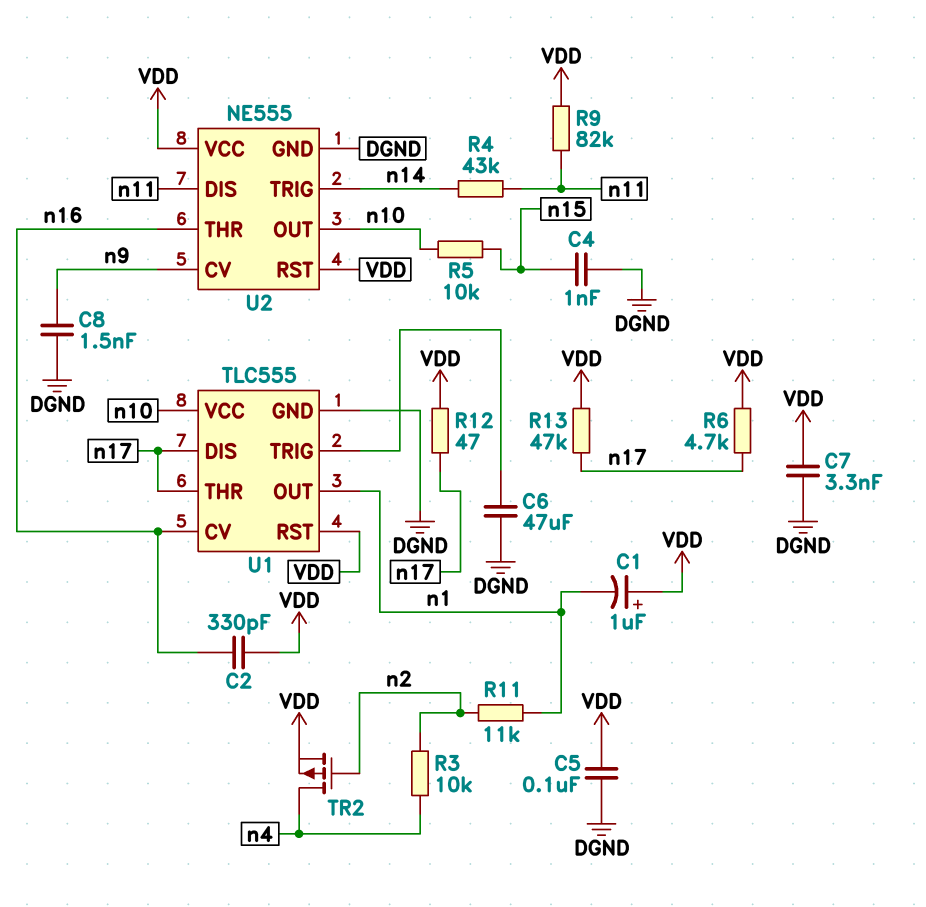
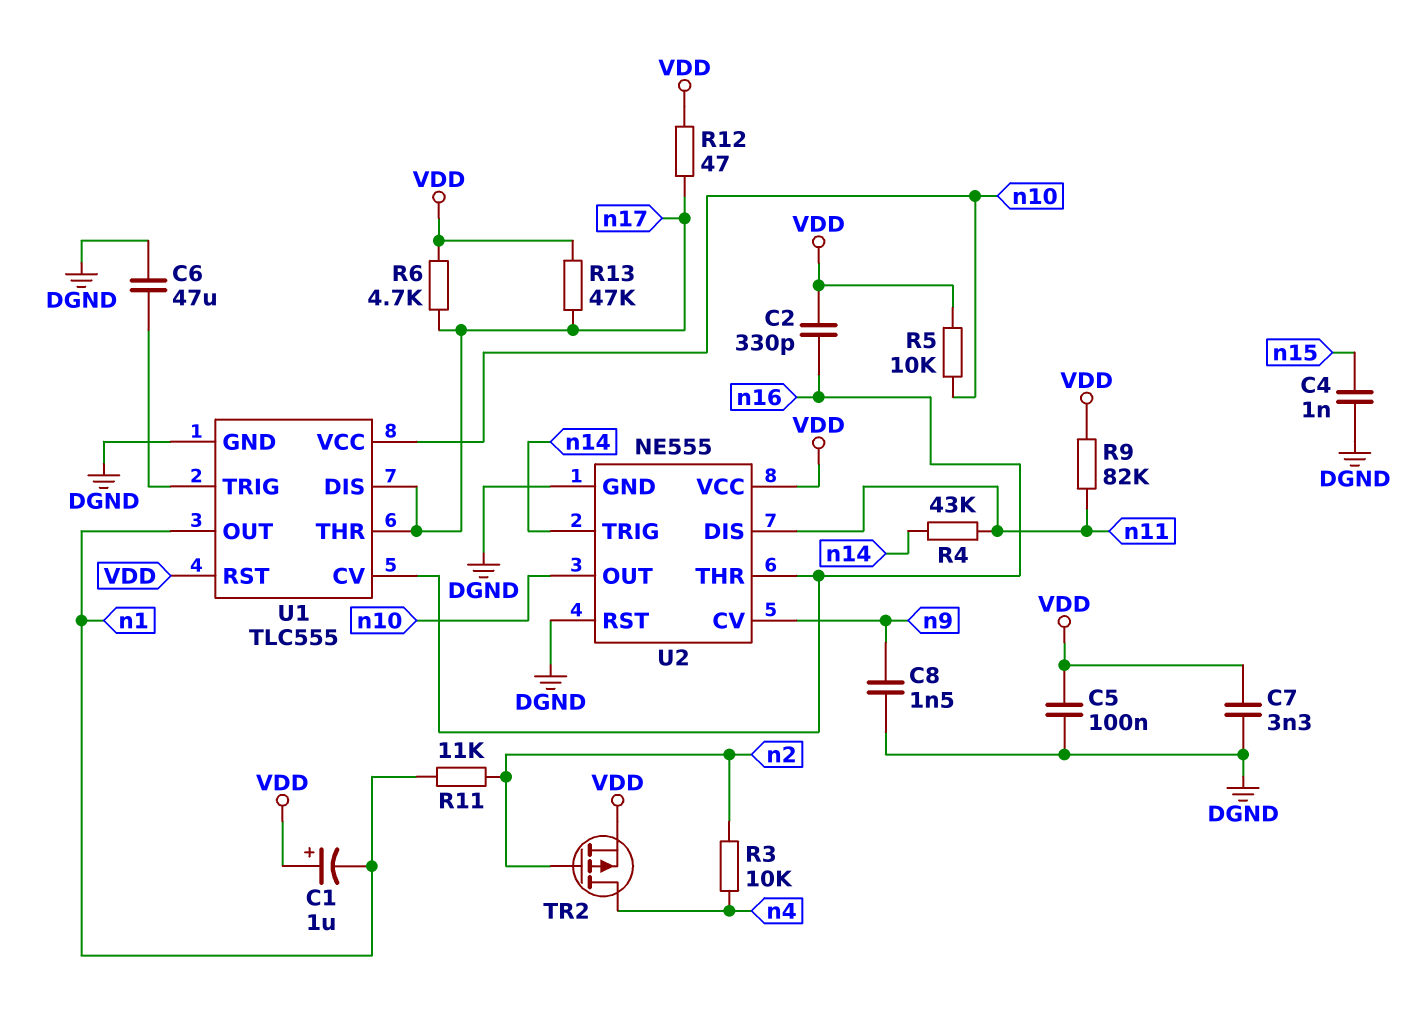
R5: 10k (n10, n15) -> 10k (VDD, n10)
U2 pin RST: VDD -> DGND

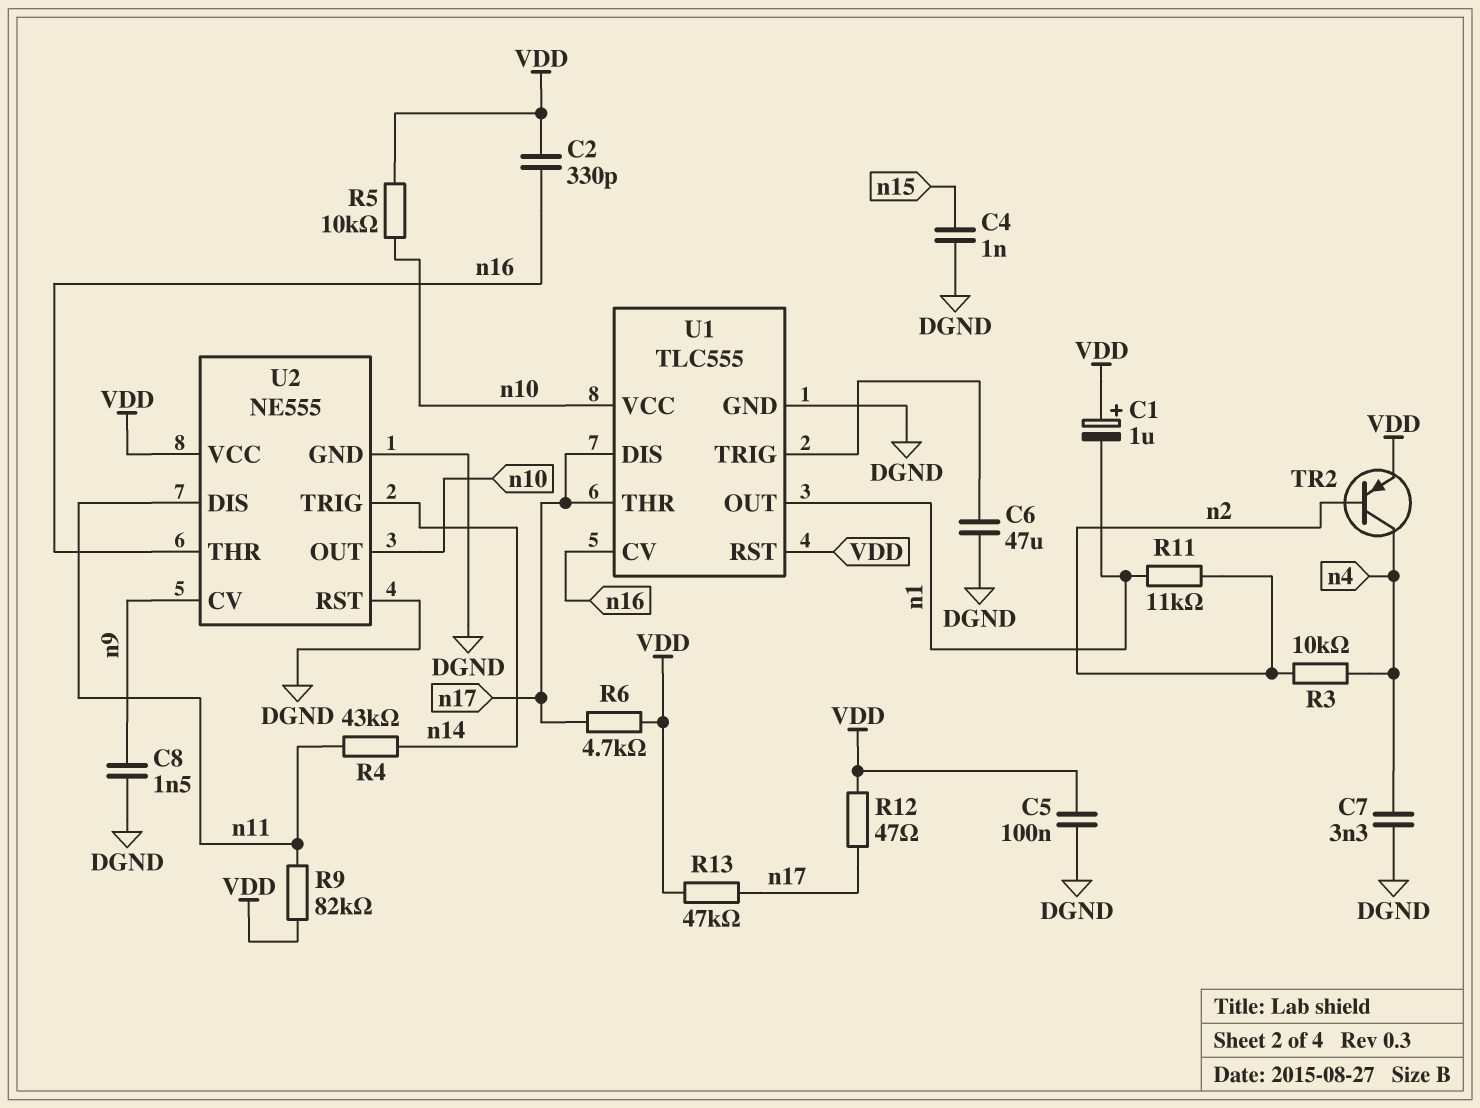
C7: 3.3nF (DGND, VDD) -> 3.3nF (DGND, n4)
TR2: PMOS (G n2, D n4, S VDD) -> PNP (B n2, C n4, E VDD)

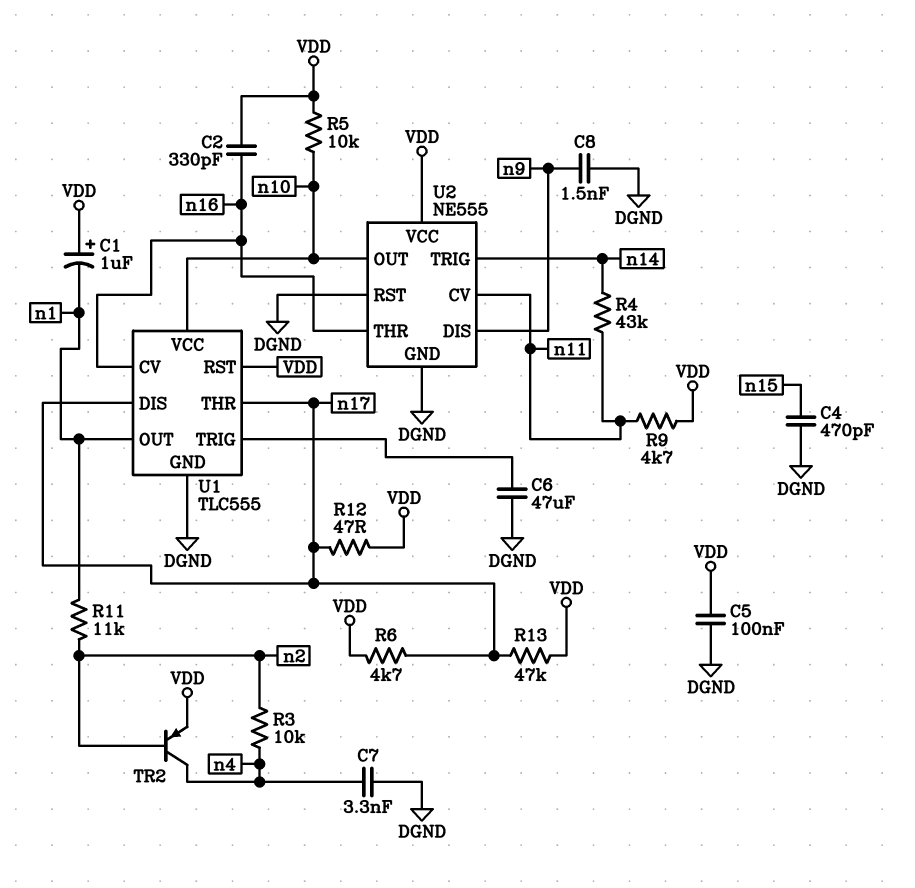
C4: 1nF (DGND, n15) -> 470pF (DGND, n15)
R9: 82k (VDD, n11) -> 4.7k (VDD, n11)
U2 pin CV: n9 -> n11
U2 pin DIS: n11 -> n9

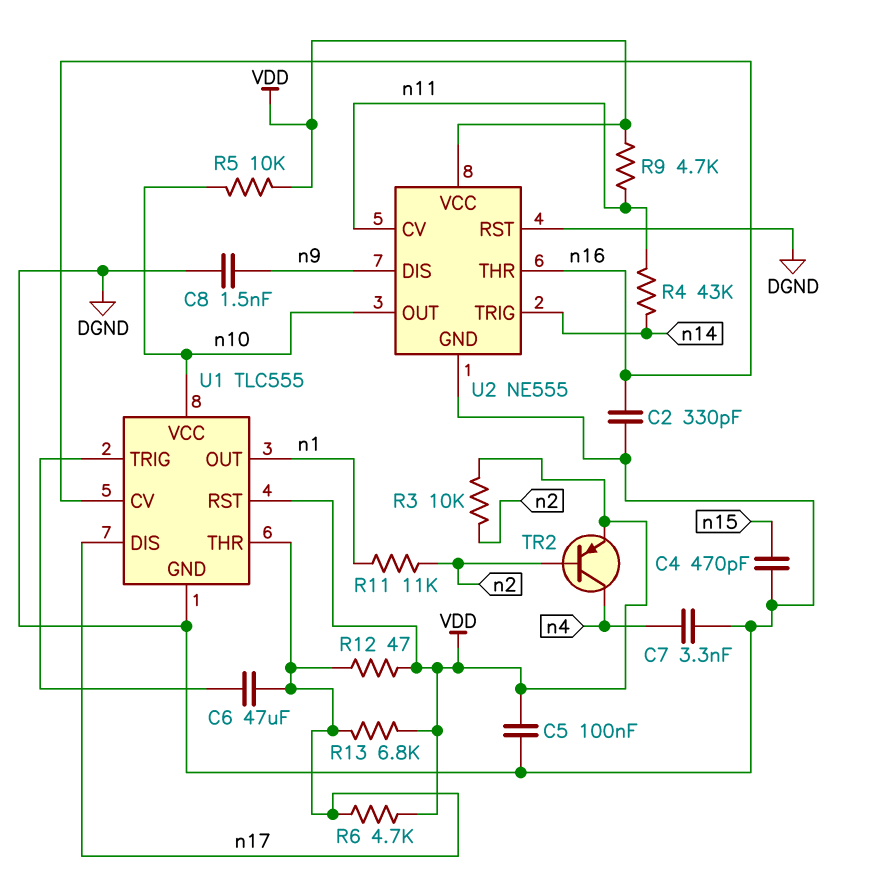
C1: 1uF (plus VDD, minus n1) -> none
C2: 330pF (VDD, n16) -> 330pF (DGND, n16)
C6: 47uF (DGND, U1/TRIG) -> 47uF (U1/TRIG, n17)
R3: 10k (n2, n4) -> 10k (VDD, n2)
R13: 47k (VDD, n17) -> 6.8k (VDD, n17)

